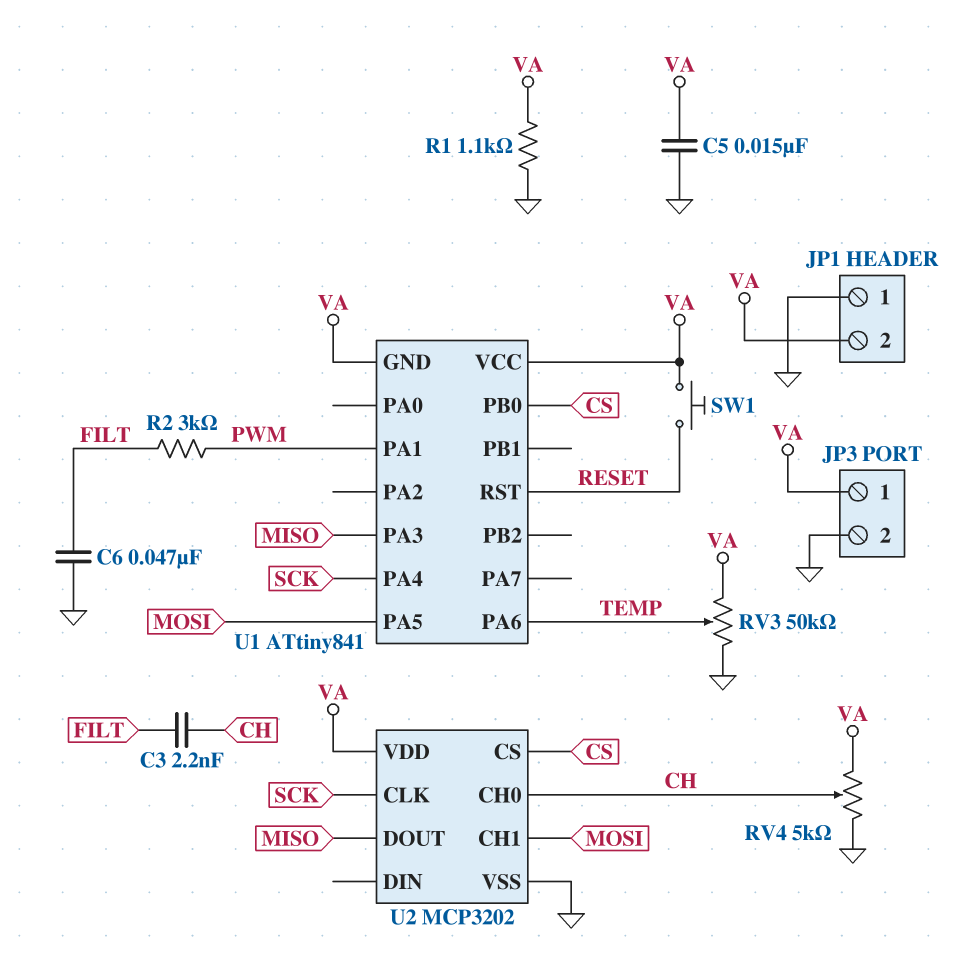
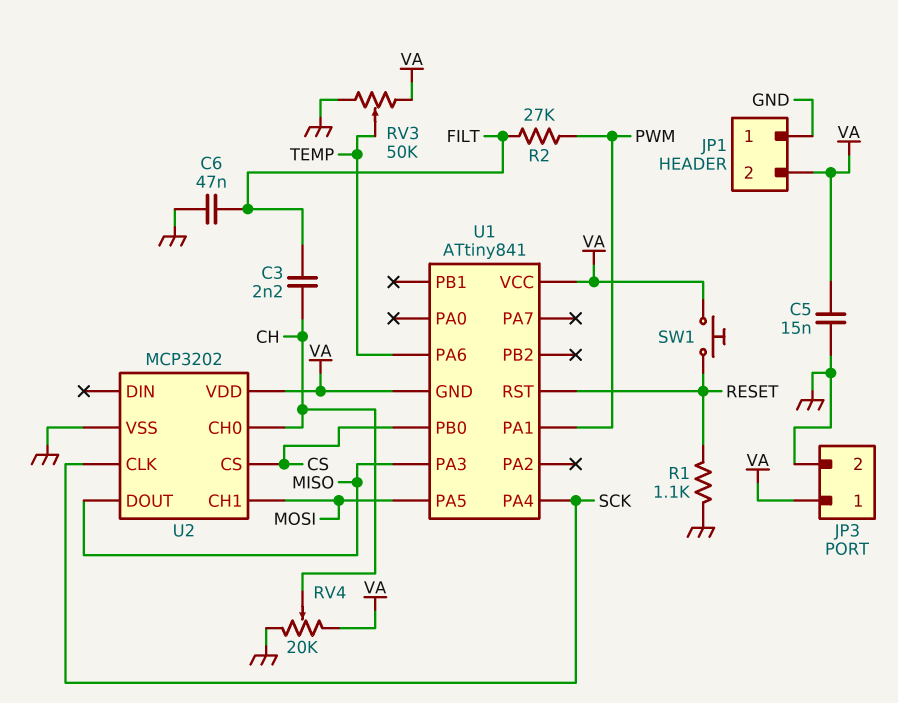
R1: 1.1k (GND, VA) -> 1.1k (GND, RESET)
R2: 3k (FILT, PWM) -> 27k (FILT, PWM)
RV4: 5k (GND, VA, wiper CH) -> 20k (GND, VA, wiper CH)

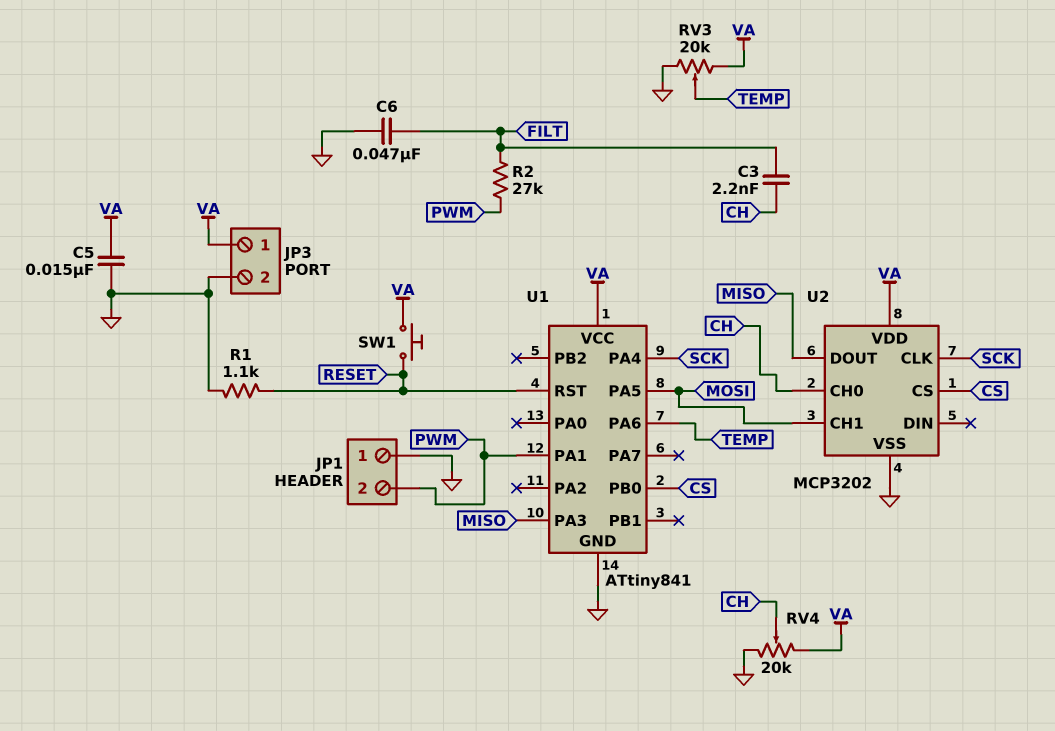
JP1 pin 2: VA -> PWM
RV3: 50k (GND, VA, wiper TEMP) -> 20k (GND, VA, wiper TEMP)
U1 pin GND: VA -> GND

